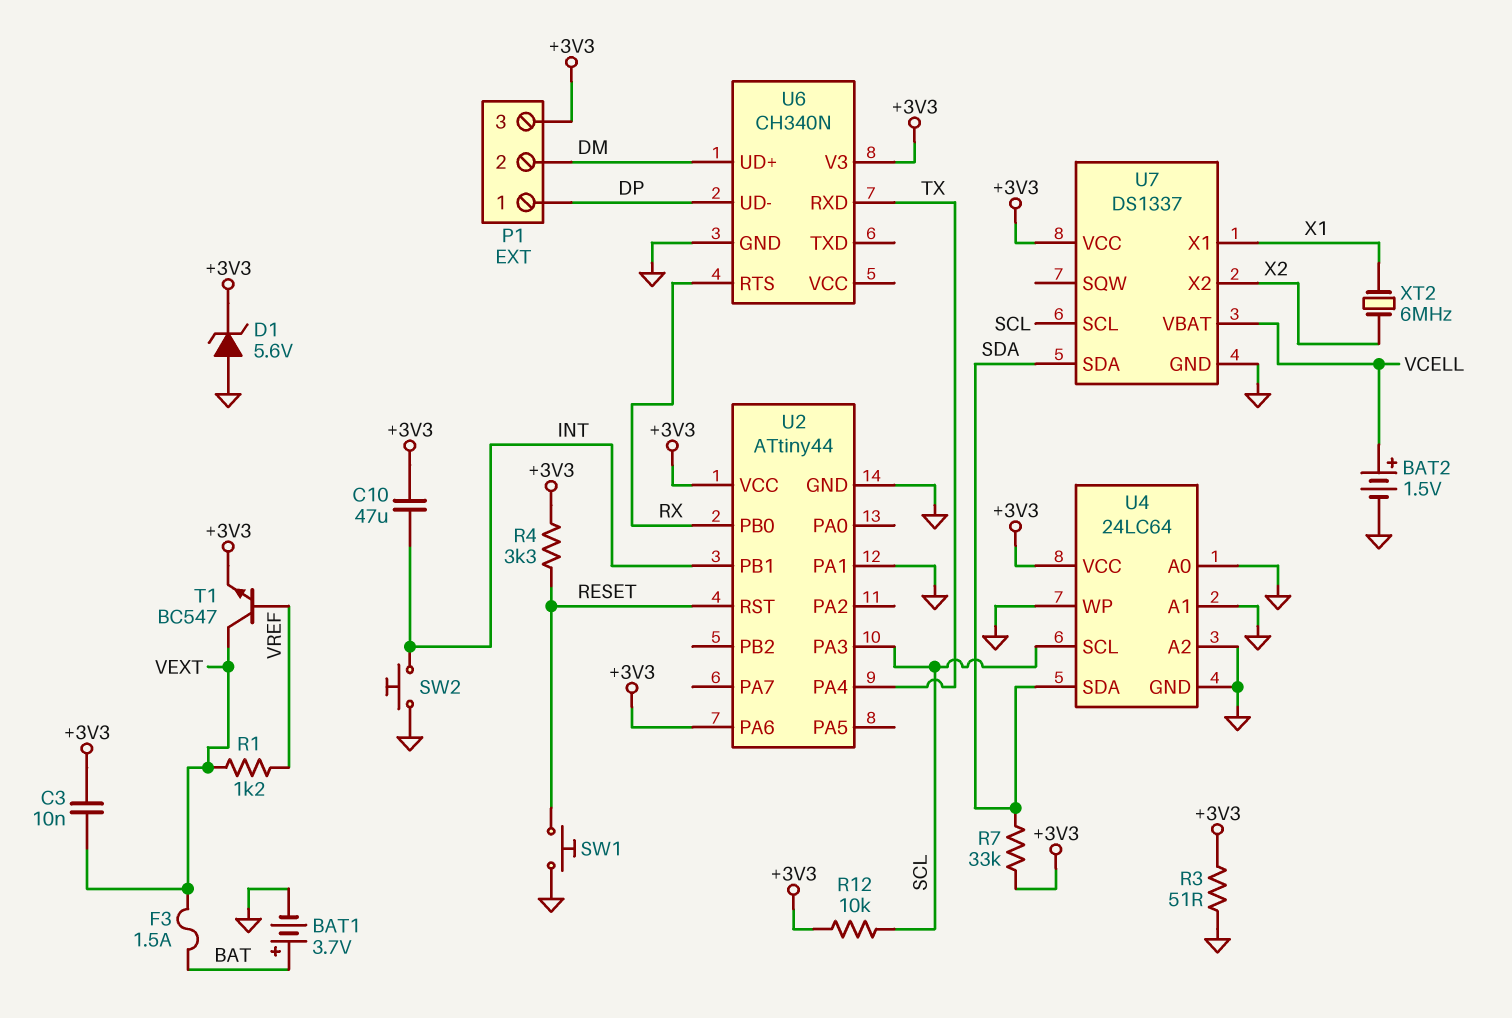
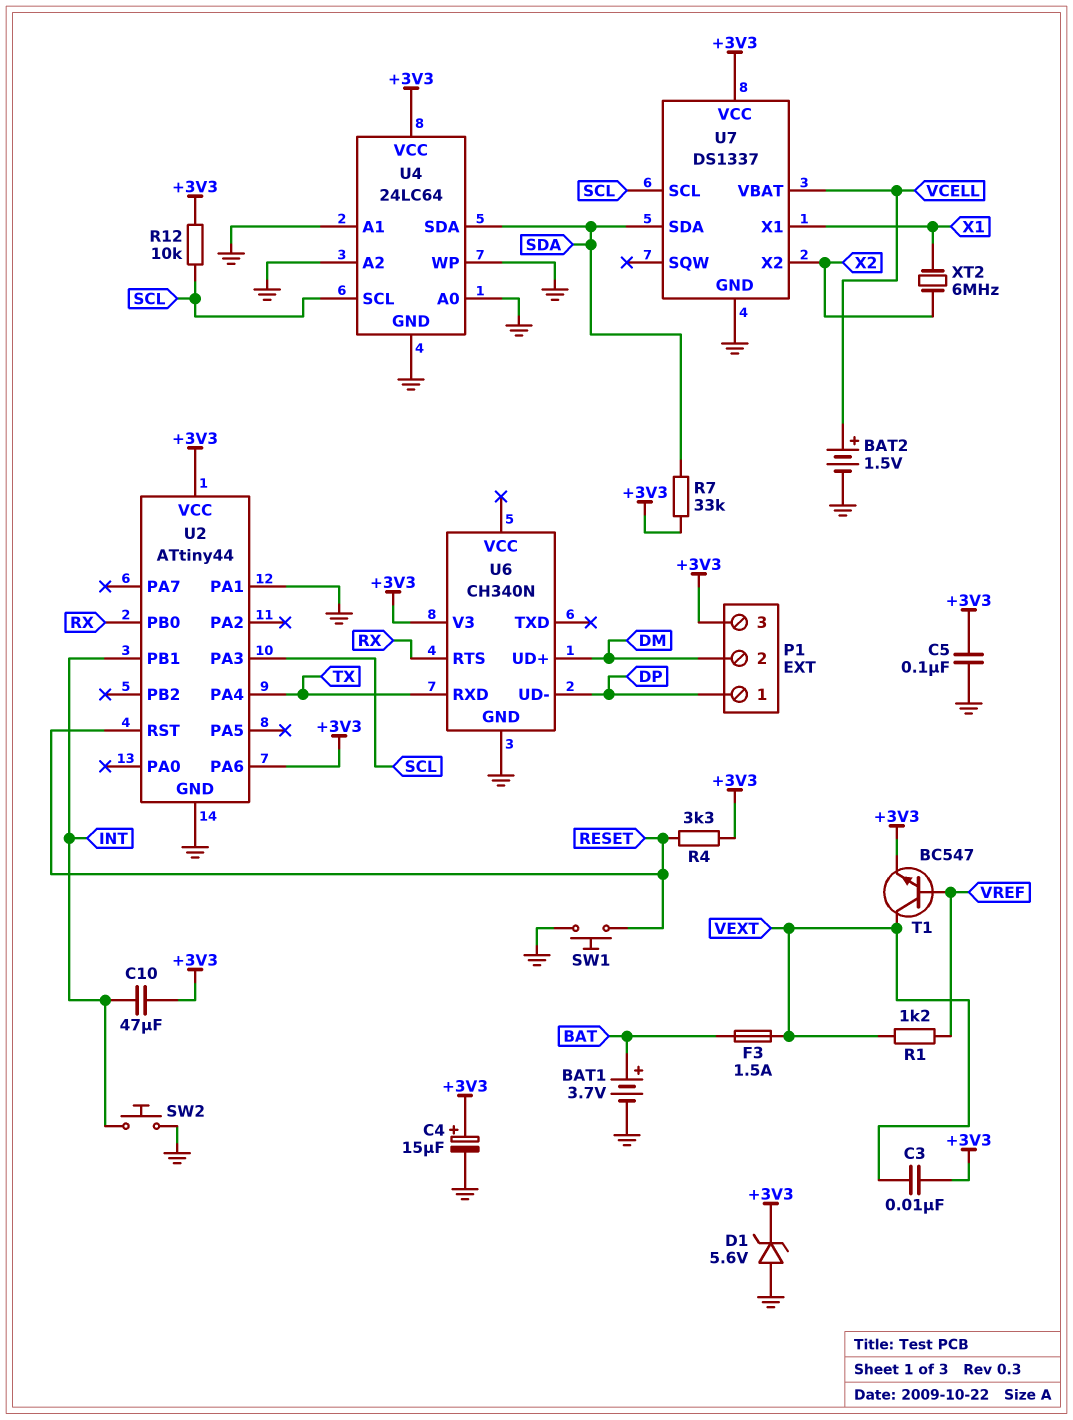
C4: none -> 15uF (plus +3V3, minus GND)
C5: none -> 100nF (+3V3, GND)
R3: 51 (+3V3, GND) -> none

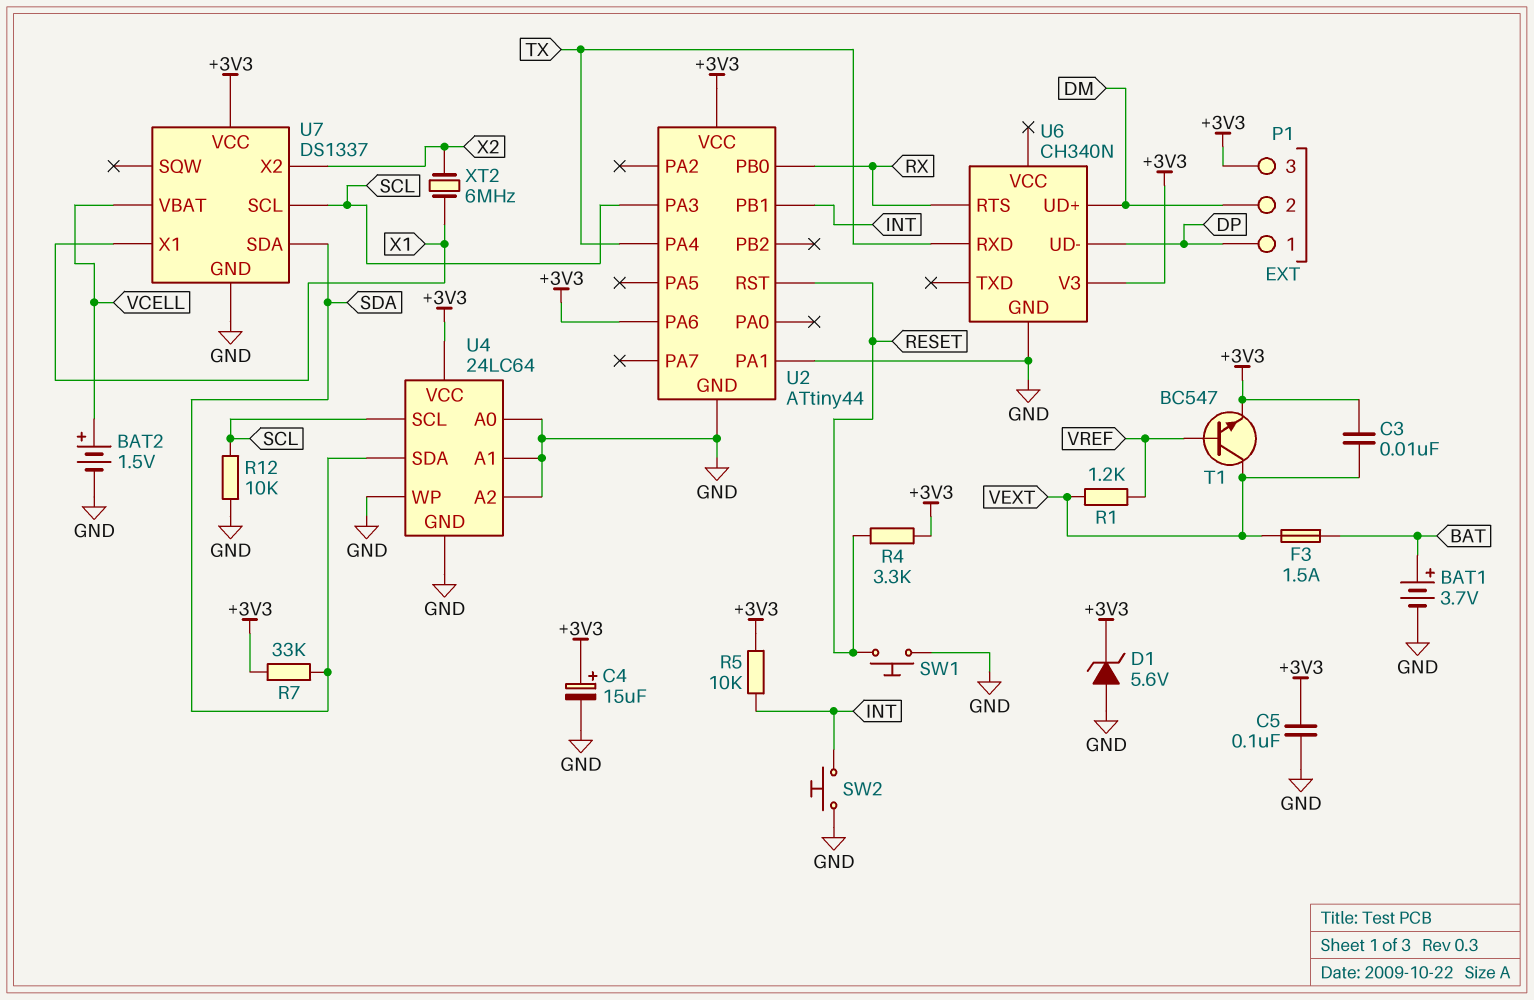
C10: 47uF (+3V3, INT) -> none
R5: none -> 10k (+3V3, INT)
R12: 10k (+3V3, SCL) -> 10k (GND, SCL)

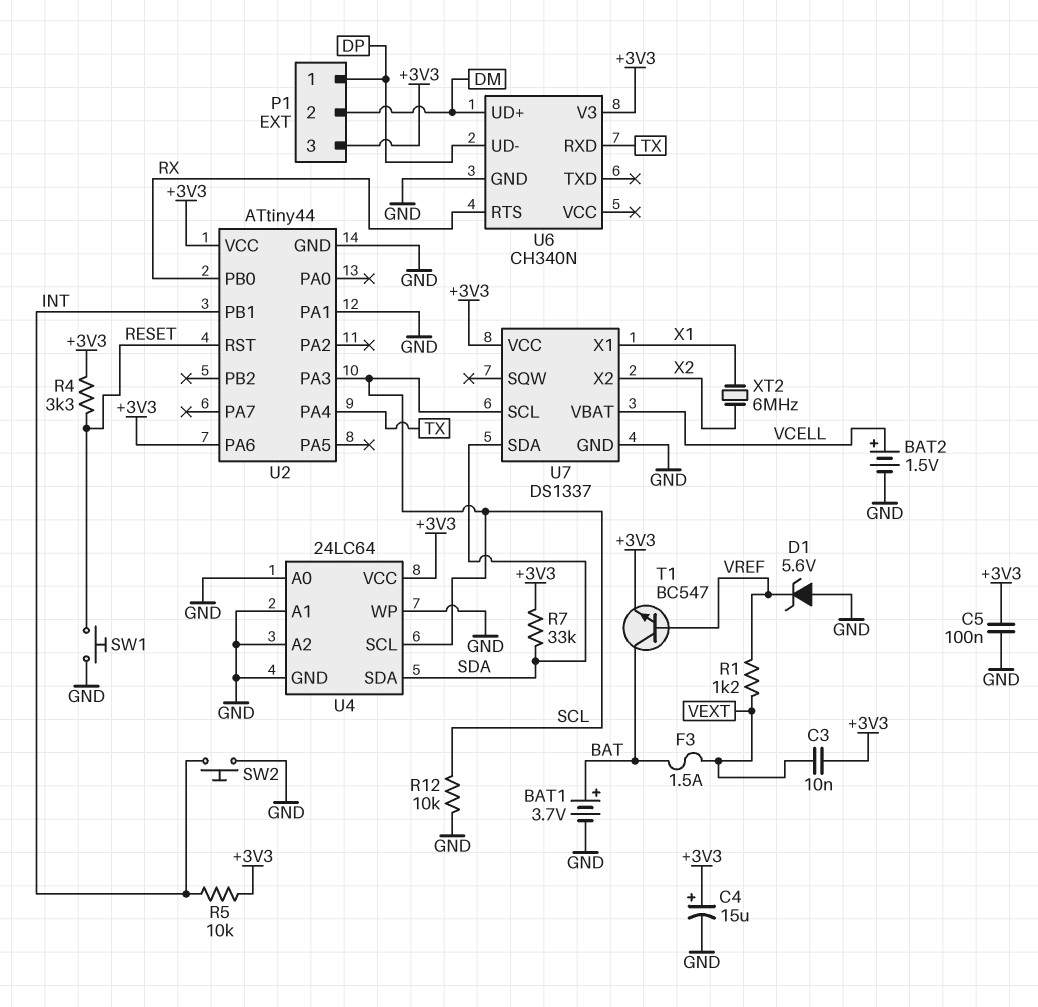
D1: zener 5.6V (A GND, K +3V3) -> zener 5.6V (A GND, K VREF)
T1: NPN BC547 (B VREF, C VEXT, E +3V3) -> NPN BC547 (B VREF, C BAT, E +3V3)

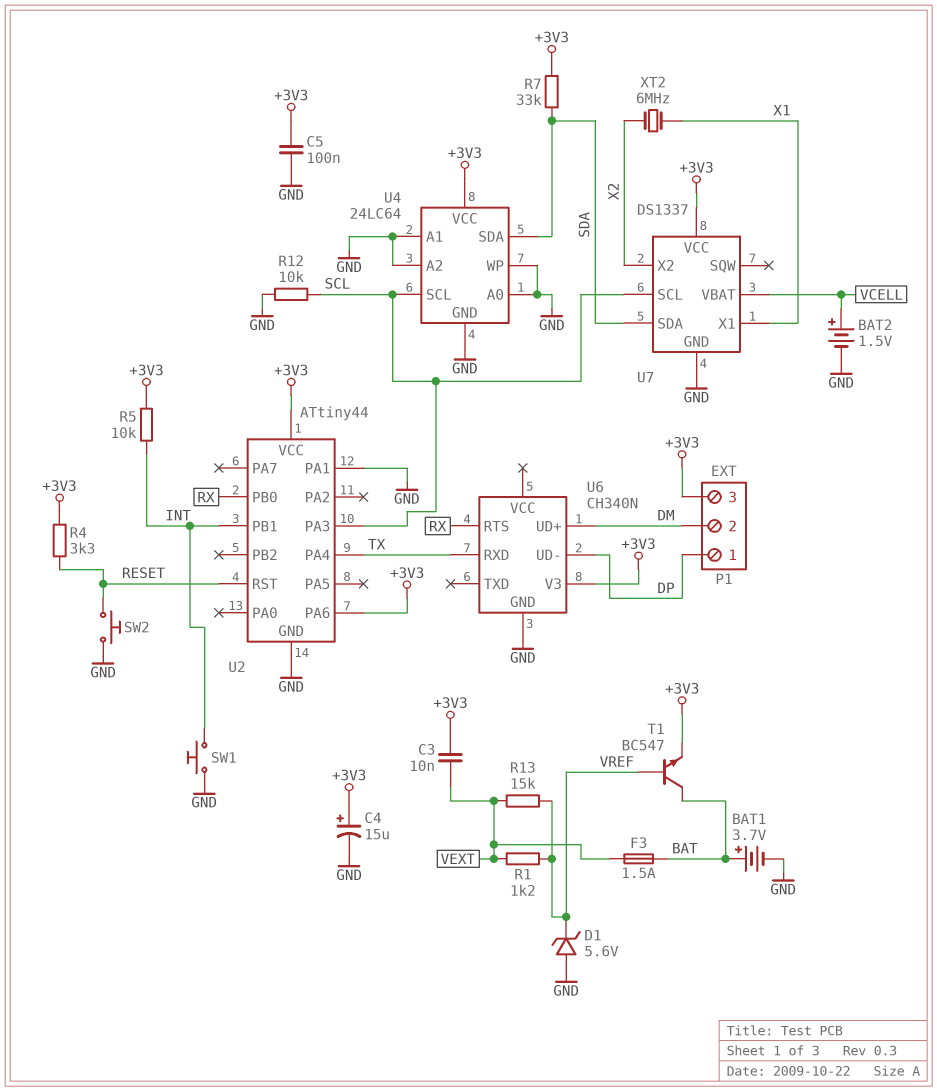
R13: none -> 15k (VEXT, VREF)
SW1: button (GND, RESET) -> button (GND, INT)
SW2: button (GND, INT) -> button (GND, RESET)

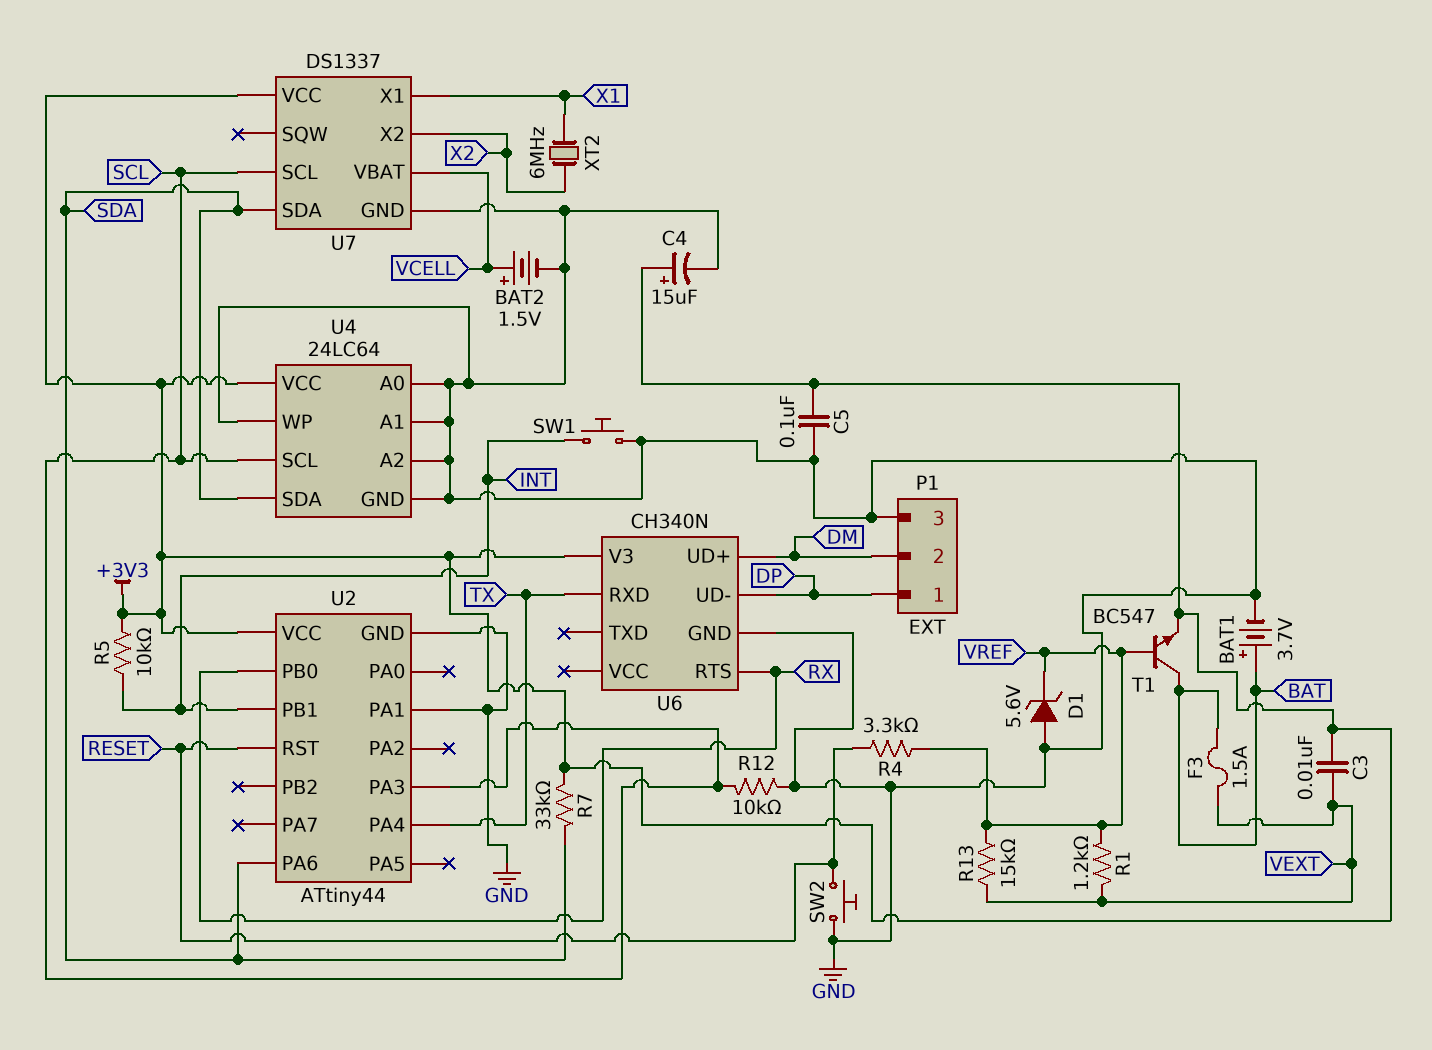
P1 pin 3: +3V3 -> GND
R4: 3.3k (+3V3, RESET) -> 3.3k (RESET, VREF)
U2 pin PA6: +3V3 -> SDA

